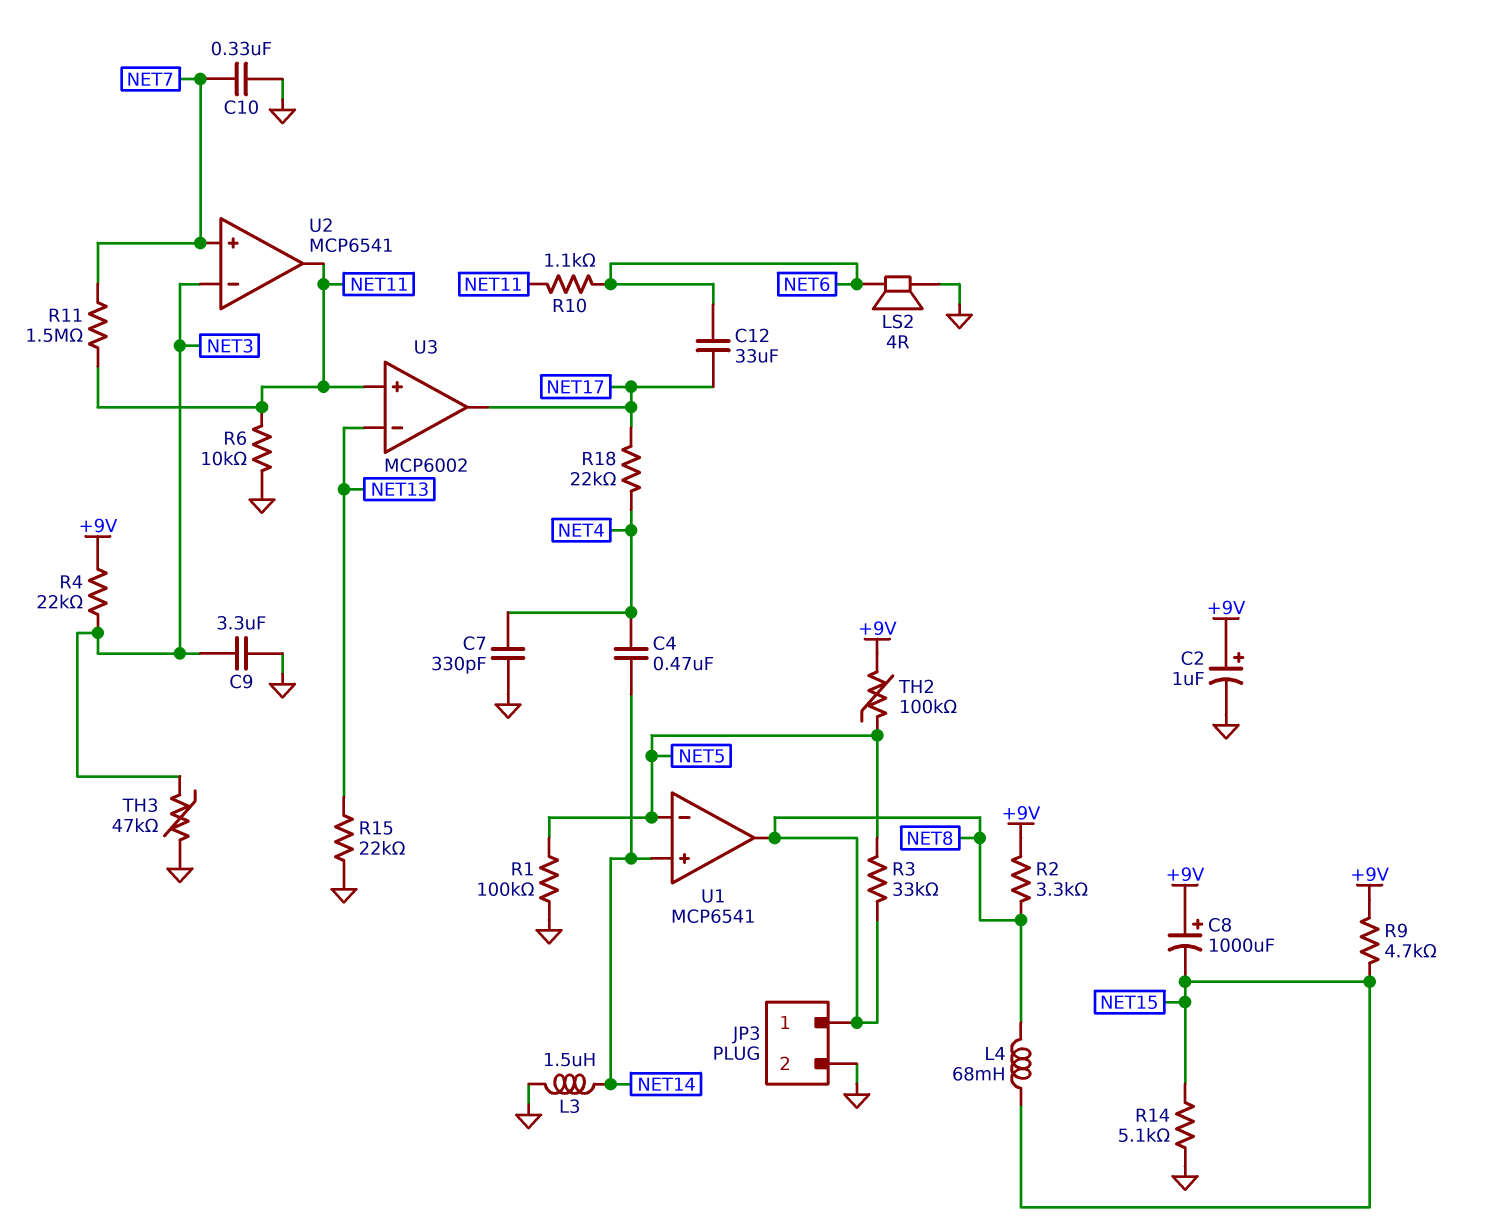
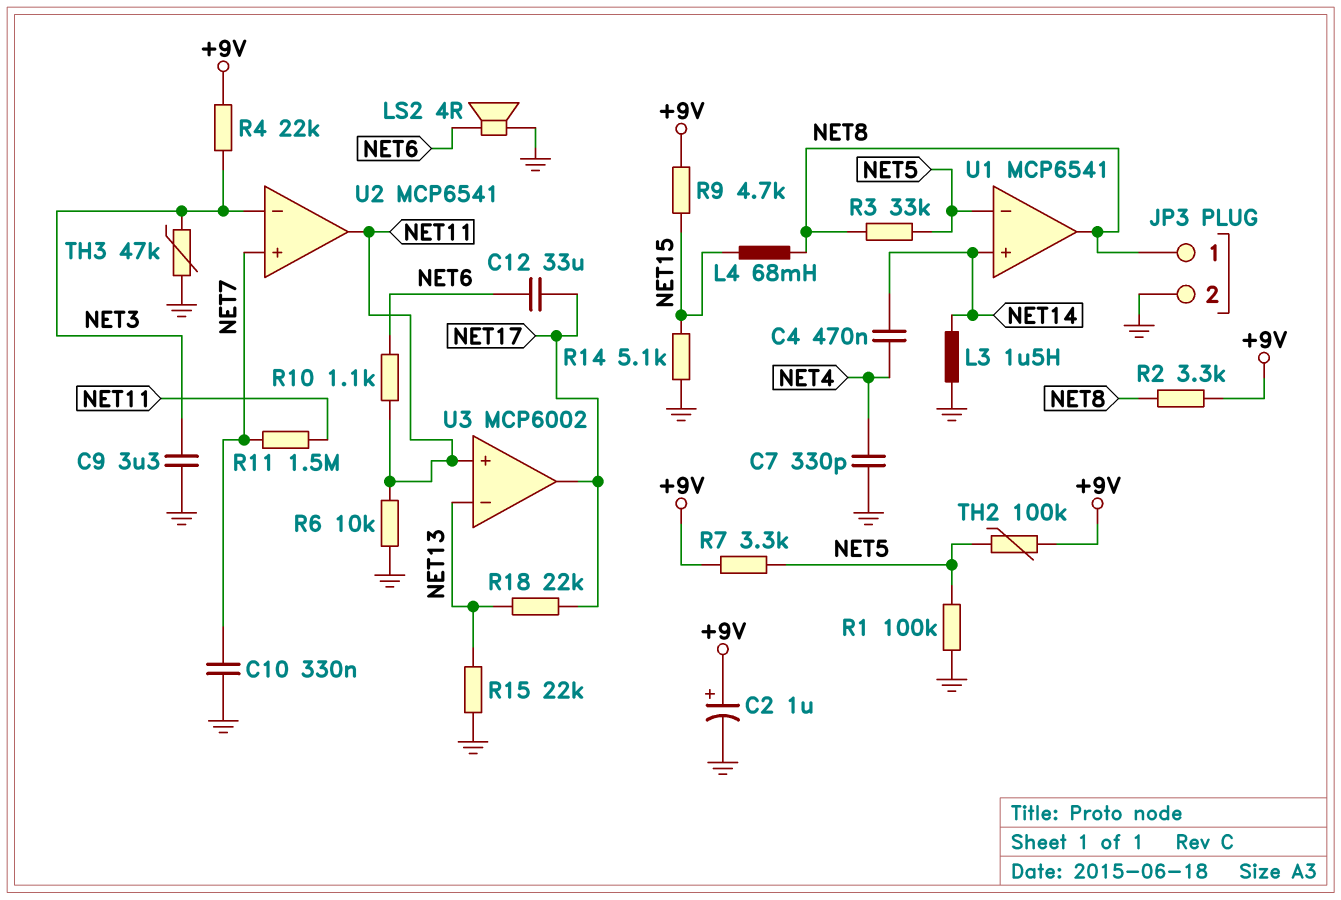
C8: 1000uF (plus +9V, minus NET15) -> none
R7: none -> 3.3k (+9V, NET5)
R18: 22k (NET4, NET17) -> 22k (NET13, NET17)

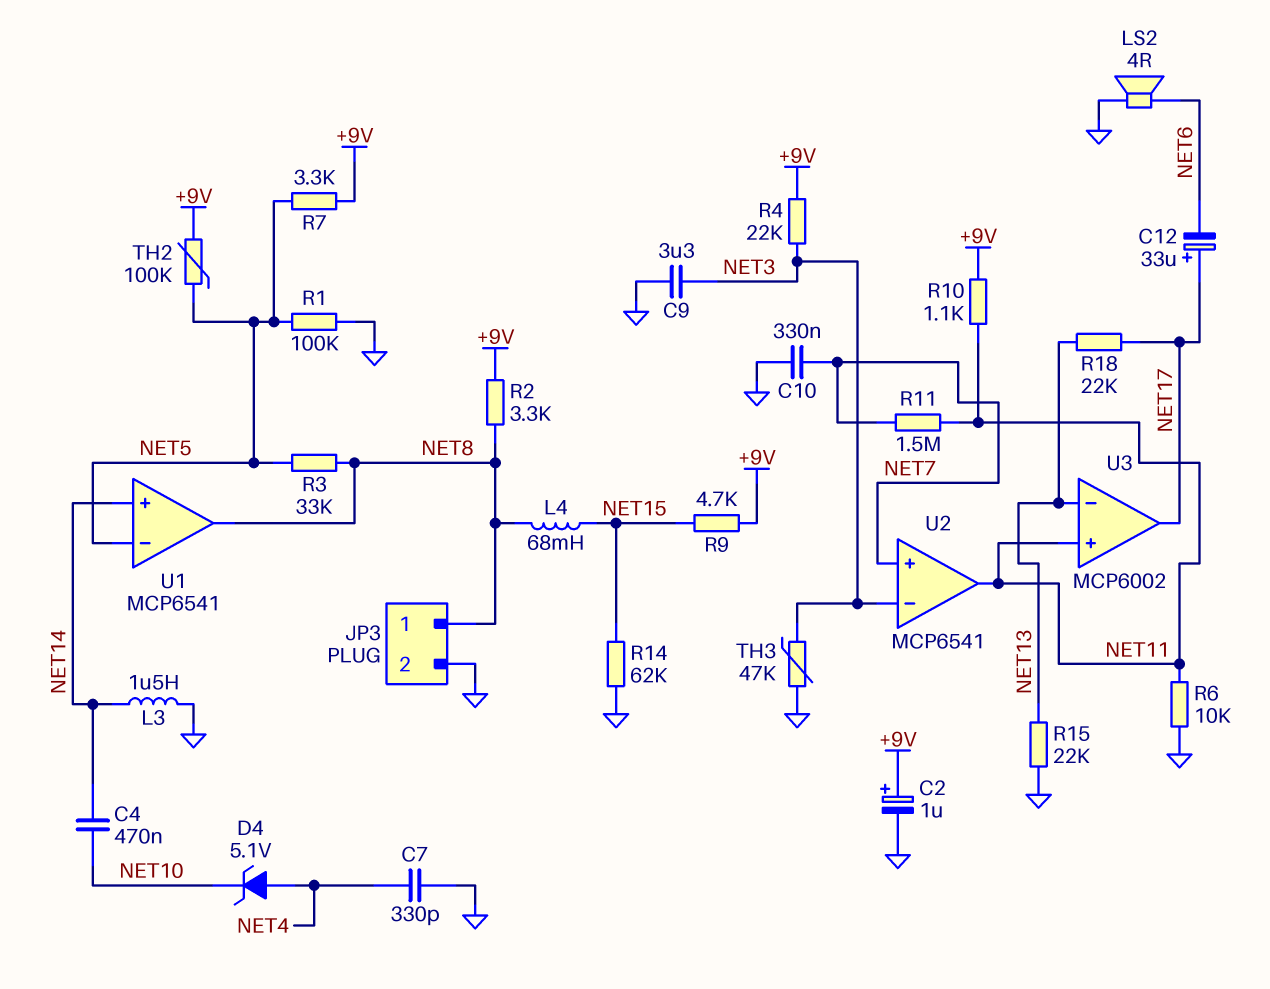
C4: 470nF (NET4, NET14) -> 470nF (NET10, NET14)
C12: 33uF (NET6, NET17) -> 33uF (plus NET17, minus NET6)
D4: none -> zener 5.1V (A NET4, K NET10)
R10: 1.1k (NET6, NET11) -> 1.1k (+9V, NET11)
R14: 5.1k (GND, NET15) -> 62k (GND, NET15)

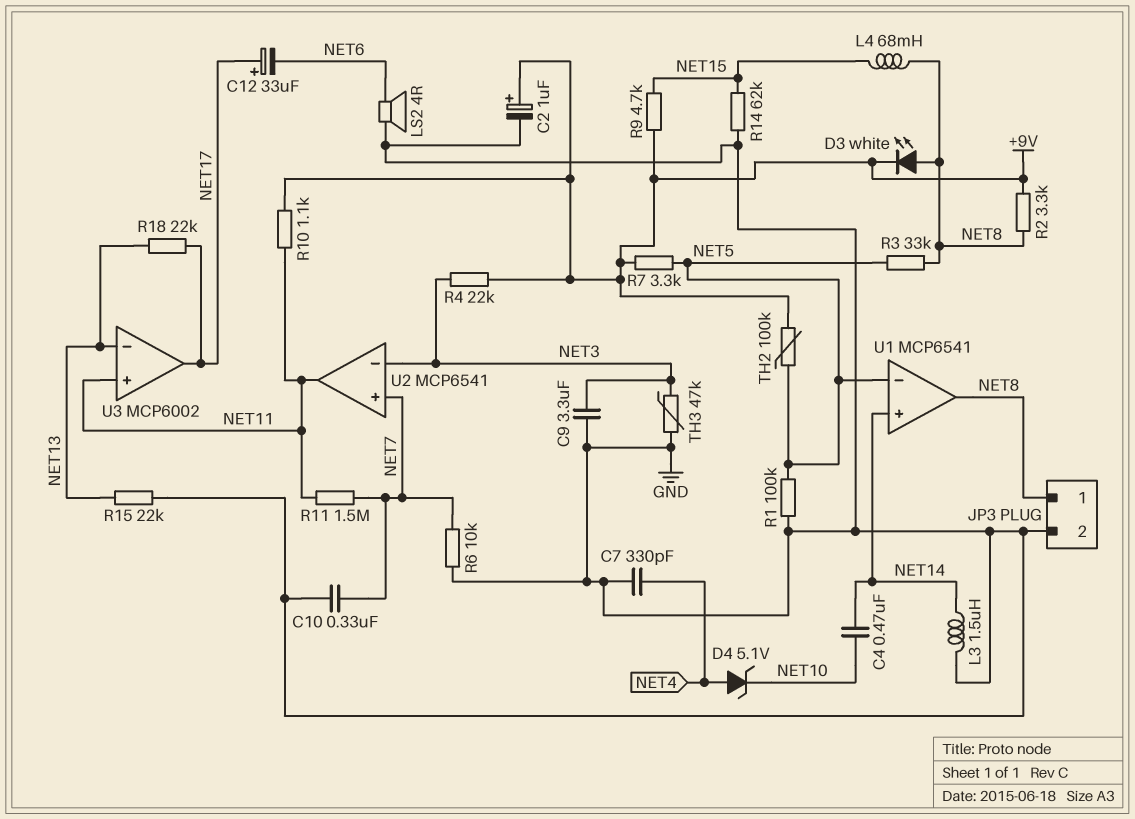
D3: none -> LED white (A NET8, K +9V)
R6: 10k (GND, NET11) -> 10k (GND, NET7)

